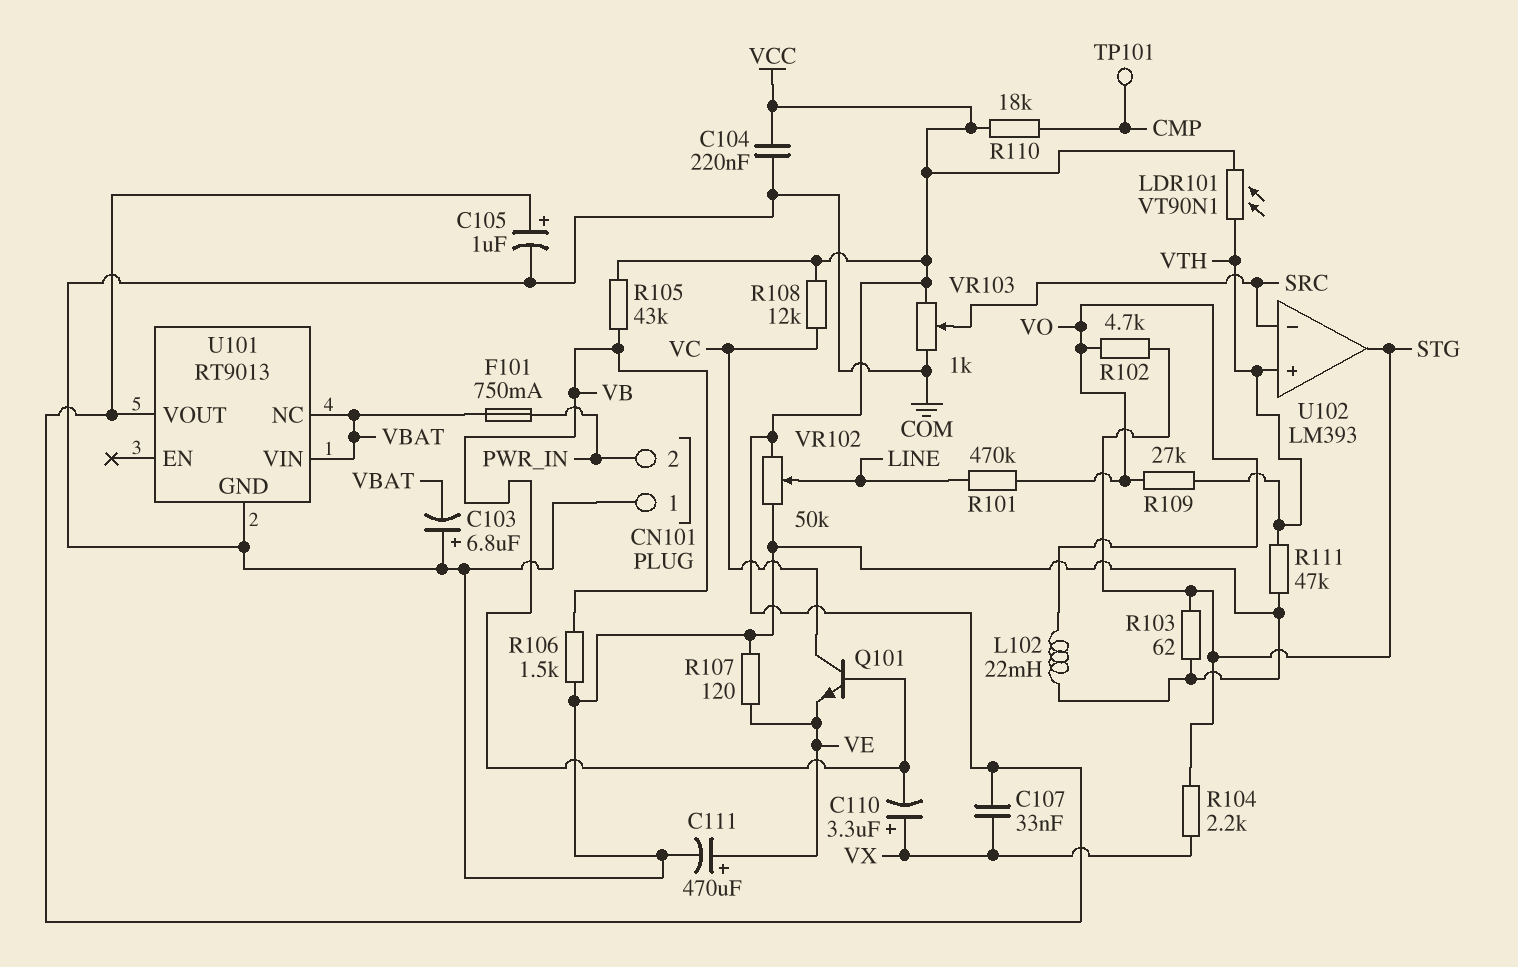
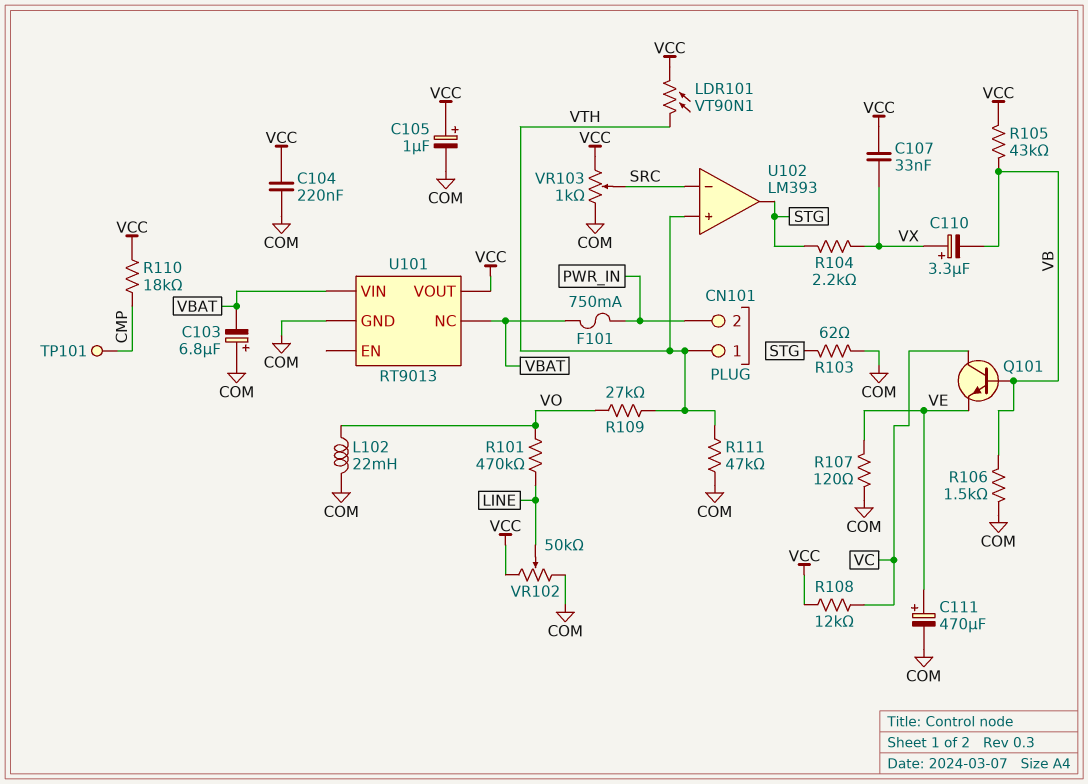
CN101 pin 1: COM -> VTH
R102: 4.7k (STG, VO) -> none

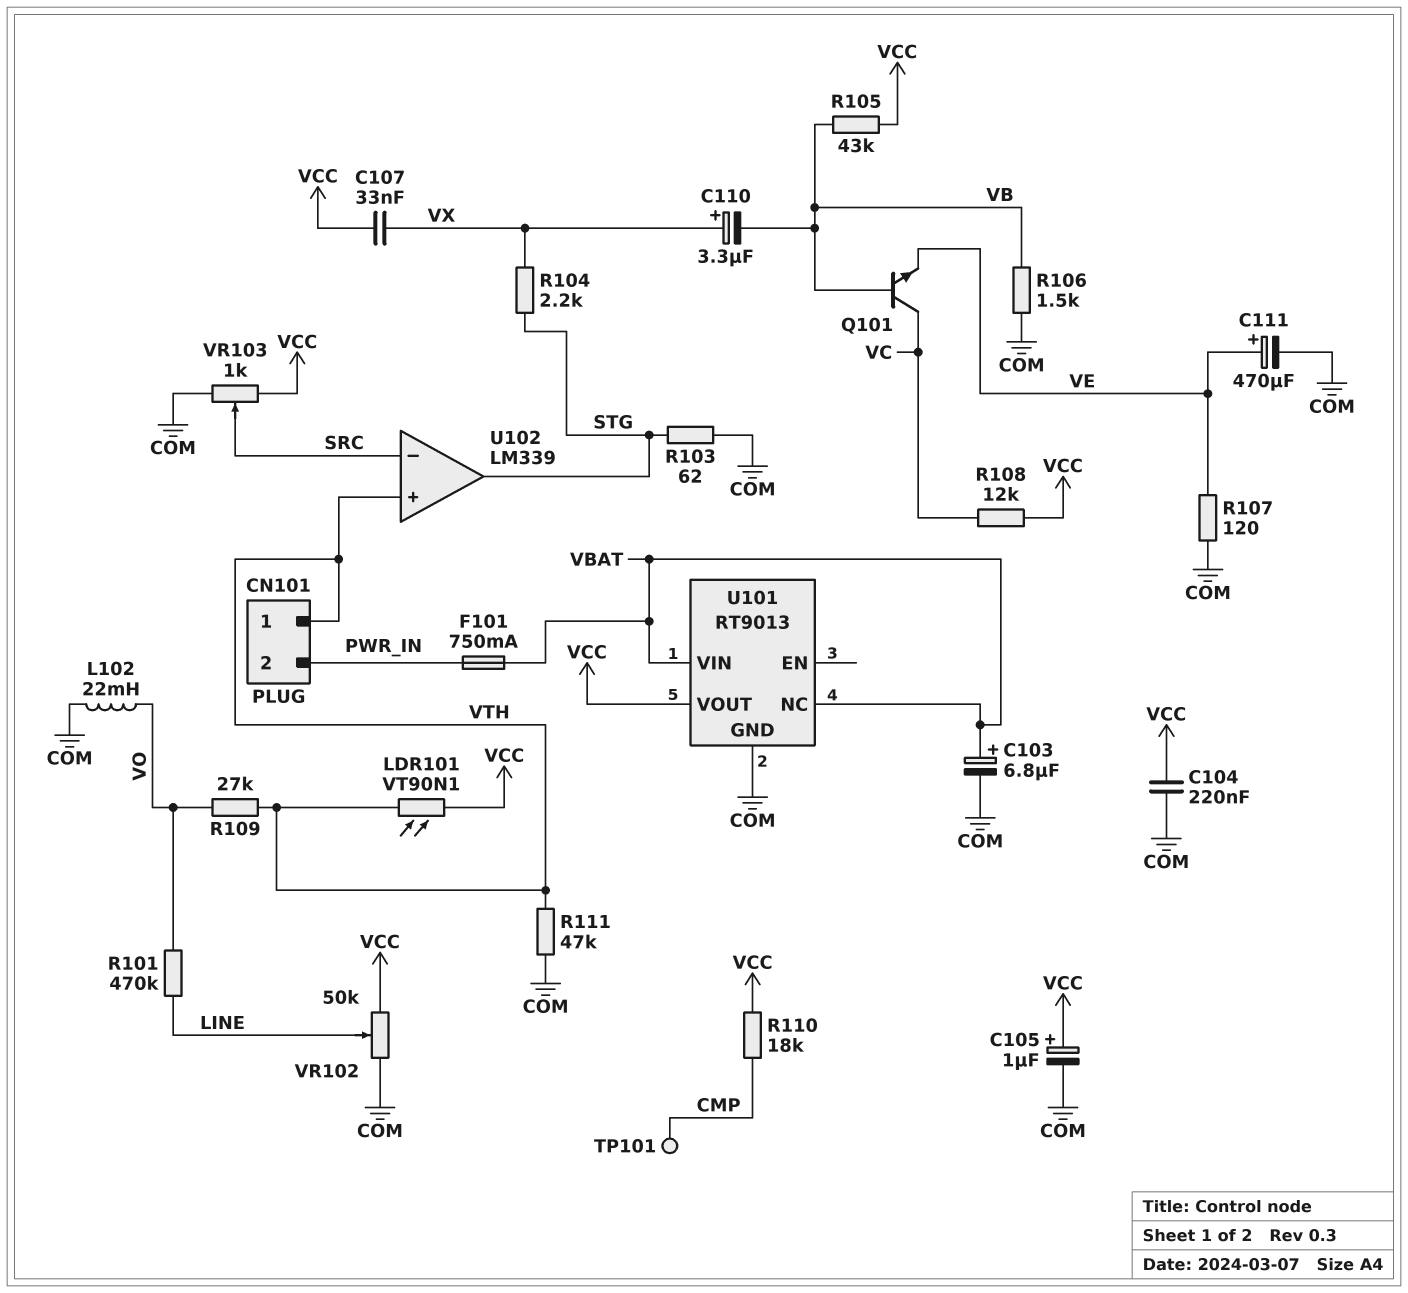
C103: 6.8uF (plus COM, minus VBAT) -> 6.8uF (plus VBAT, minus COM)
U102: LM393 -> LM339

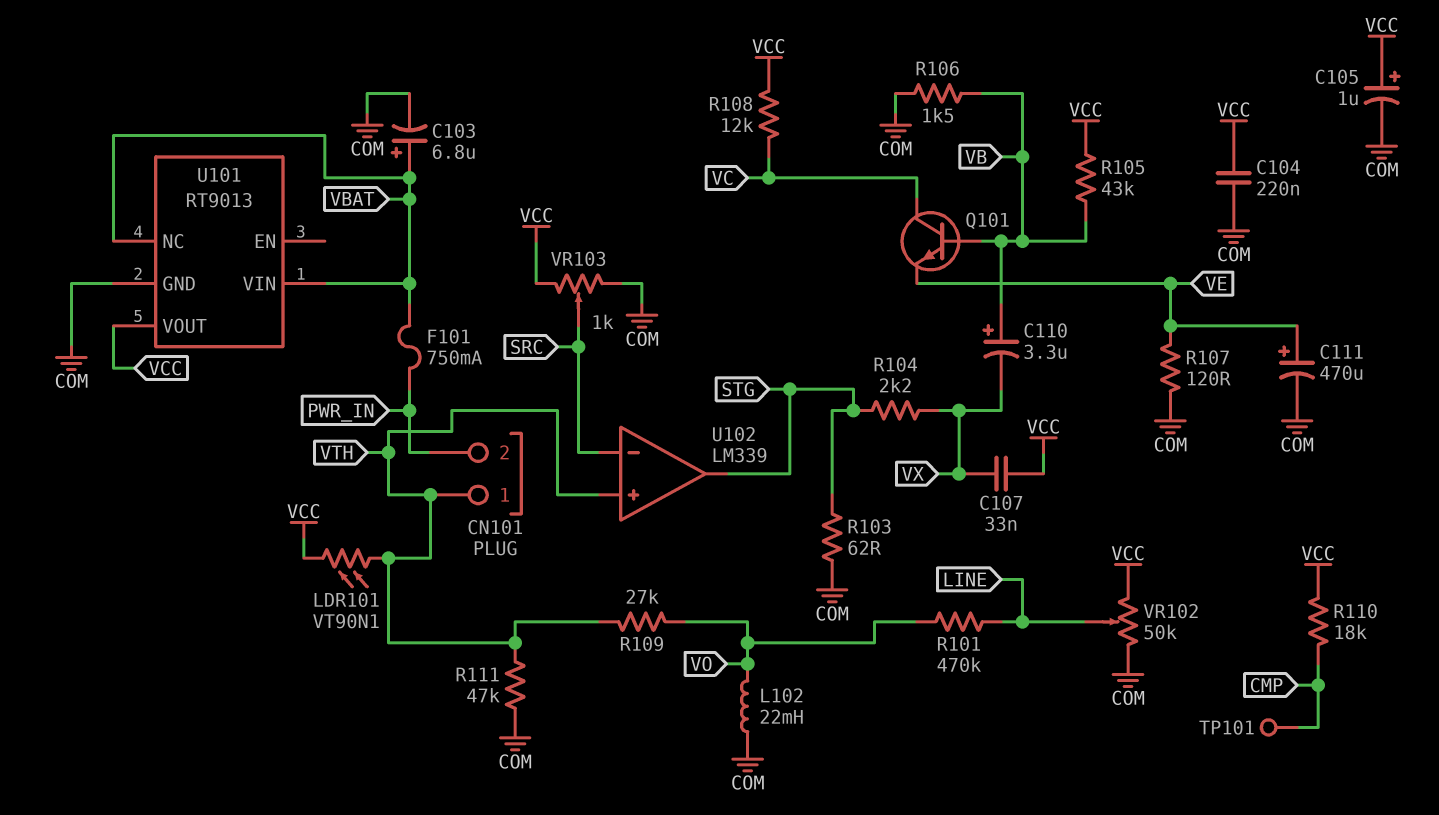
C110: 3.3uF (plus VX, minus VB) -> 3.3uF (plus VB, minus VX)

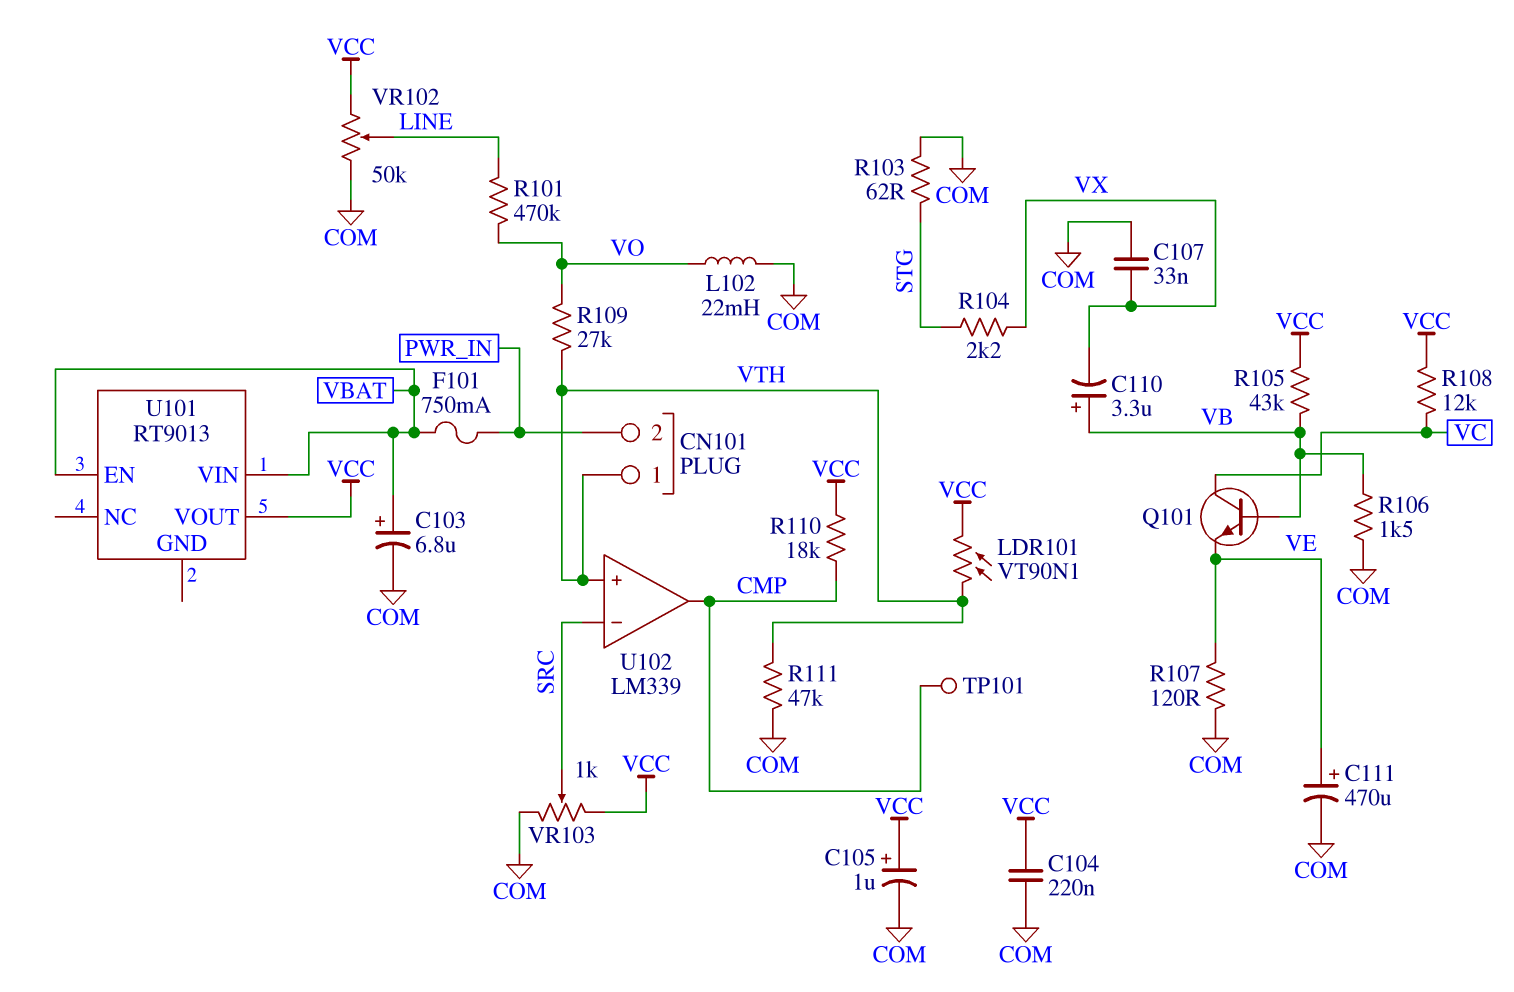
C107: 33nF (VCC, VX) -> 33nF (COM, VX)
U101 pin EN: none -> VBAT
U101 pin GND: COM -> none
U101 pin NC: VBAT -> none
U102 pin out: STG -> CMP

